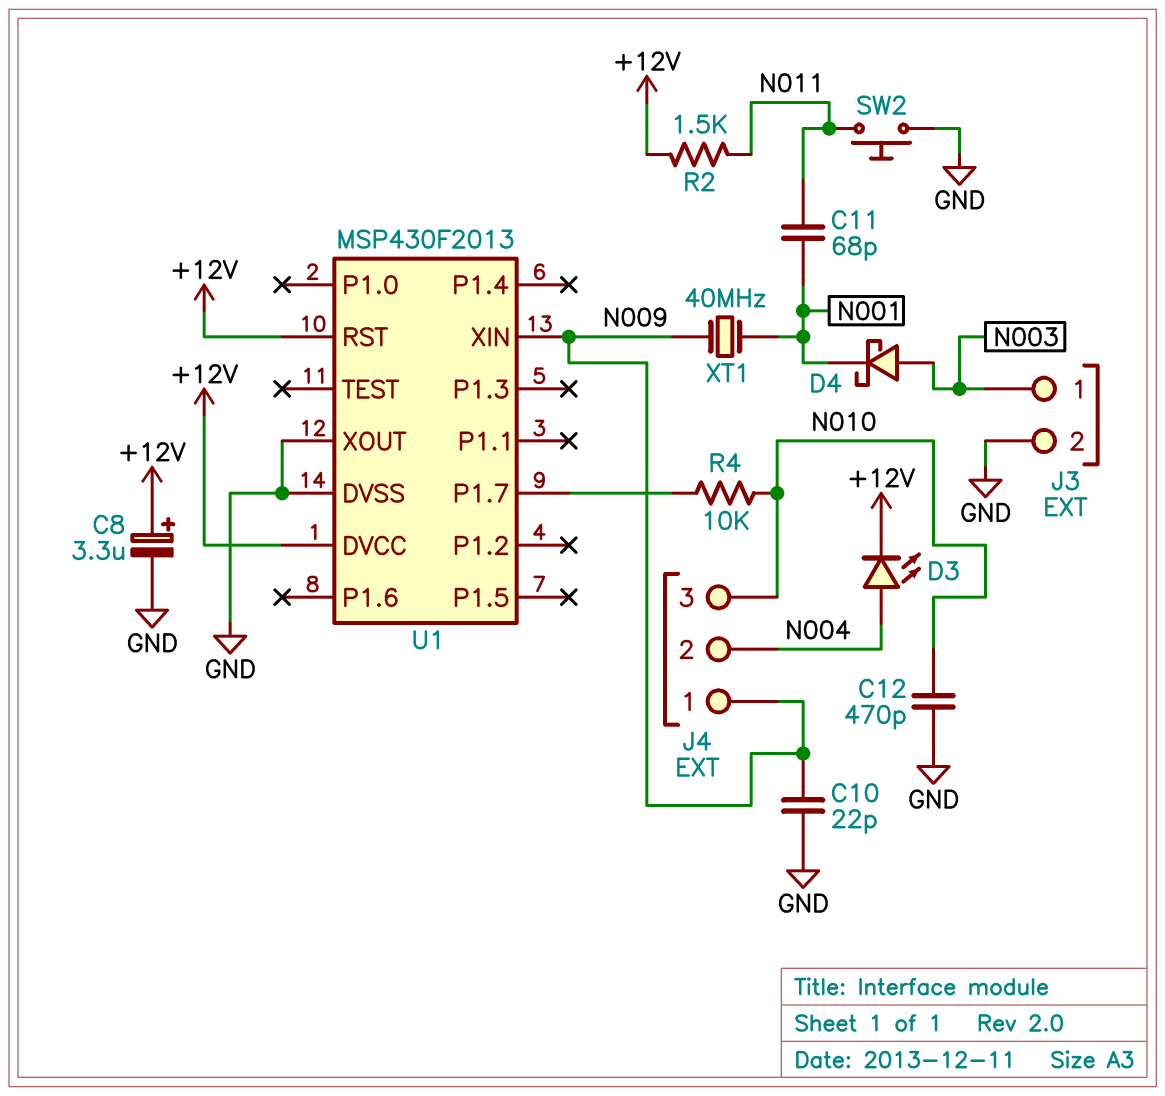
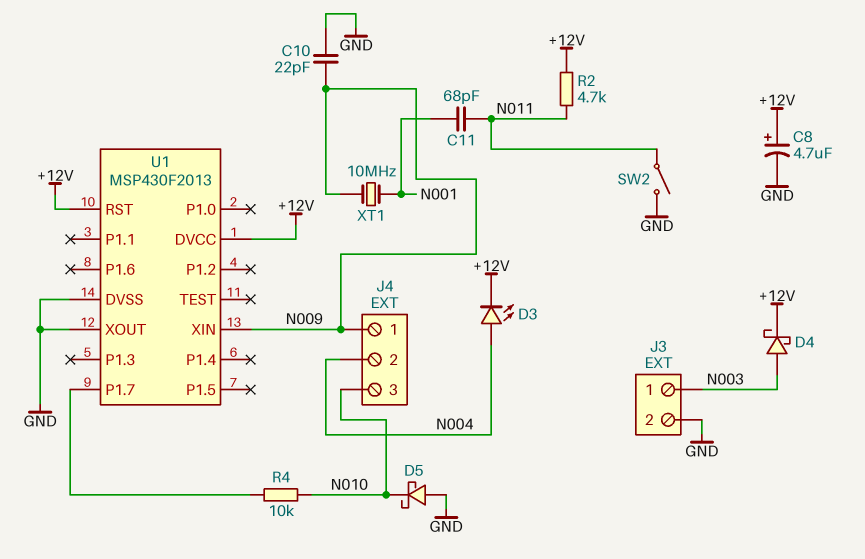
C8: 3.3uF (plus +12V, minus GND) -> 4.7uF (plus +12V, minus GND)
C12: 470pF (GND, N010) -> none
D4: schottky (A N003, K N001) -> schottky (A N003, K +12V)
D5: none -> schottky (A GND, K N010)
R2: 1.5k (+12V, N011) -> 4.7k (+12V, N011)
SW2: button (GND, N011) -> switch (GND, N011)
XT1: 40MHz (N001, N009) -> 10MHz (N001, N009)

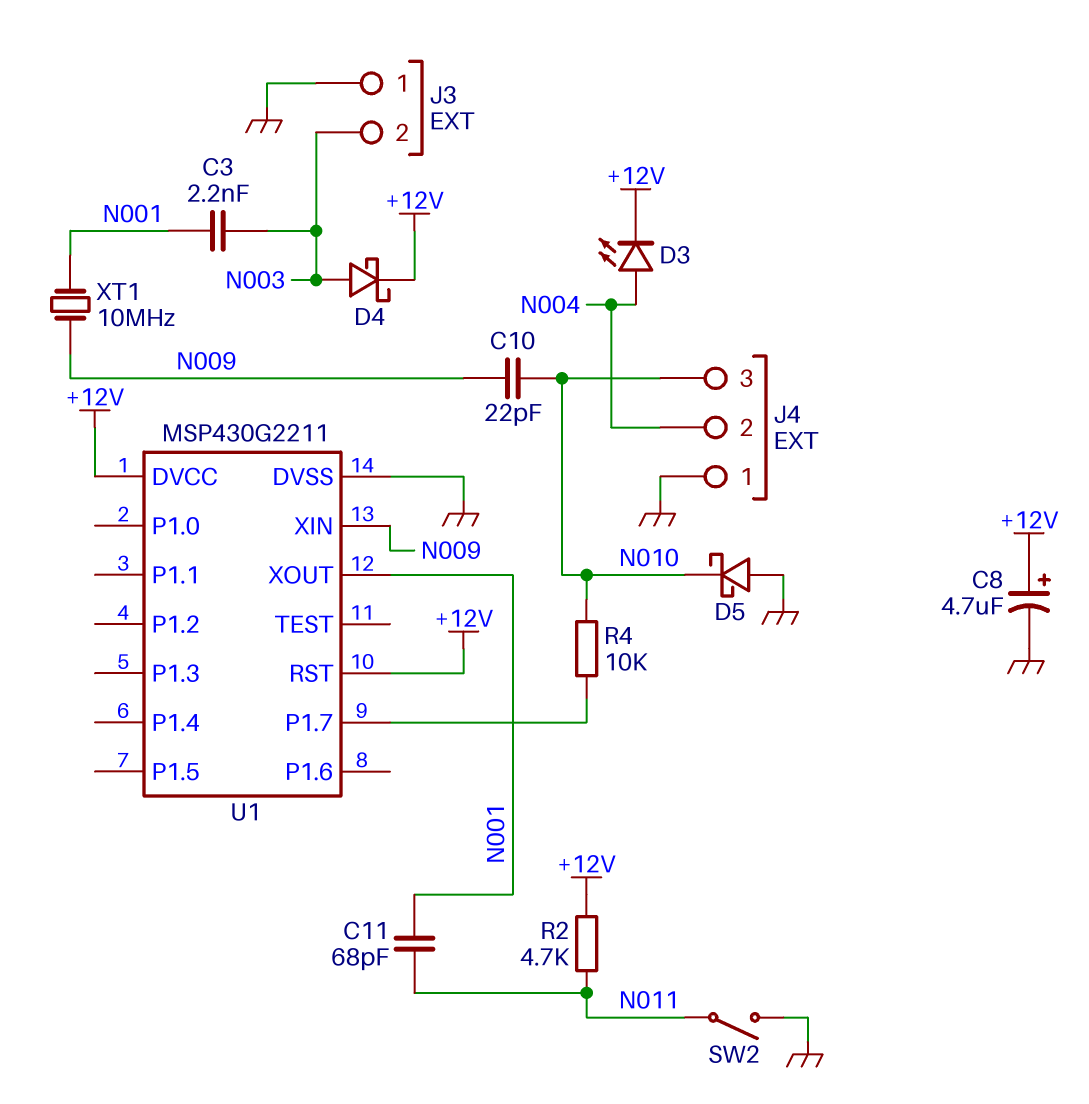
C3: none -> 2.2nF (N001, N003)
C10: 22pF (GND, N009) -> 22pF (N009, N010)
J3 pin 1: N003 -> GND
J3 pin 2: GND -> N003
J4 pin 1: N009 -> GND
U1: MSP430F2013 -> MSP430G2211
U1 pin XOUT: GND -> N001

